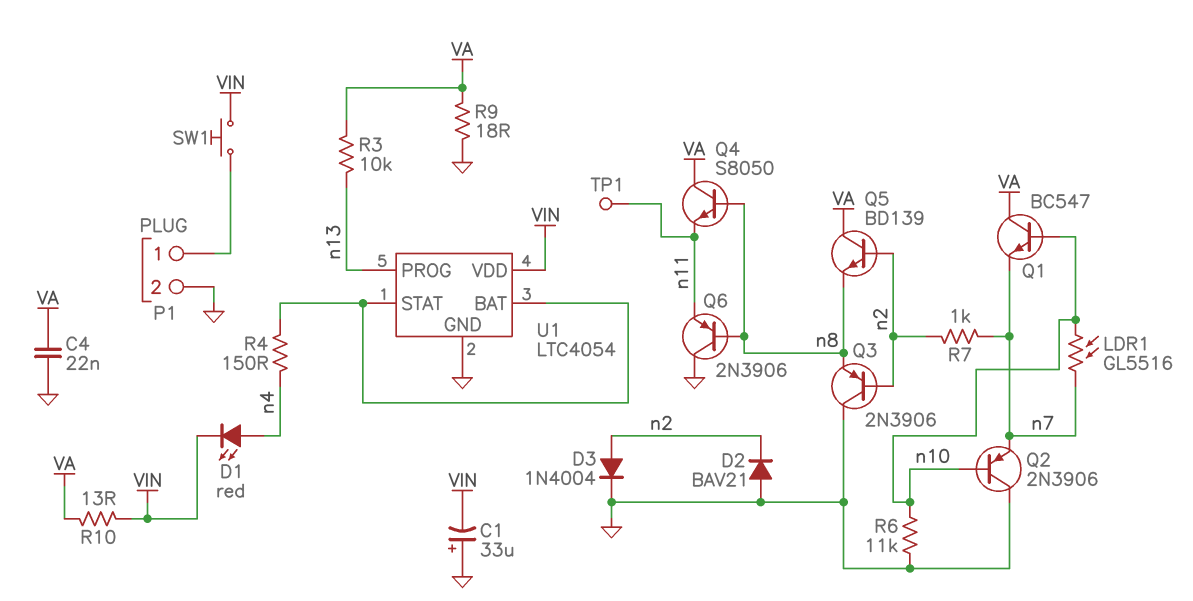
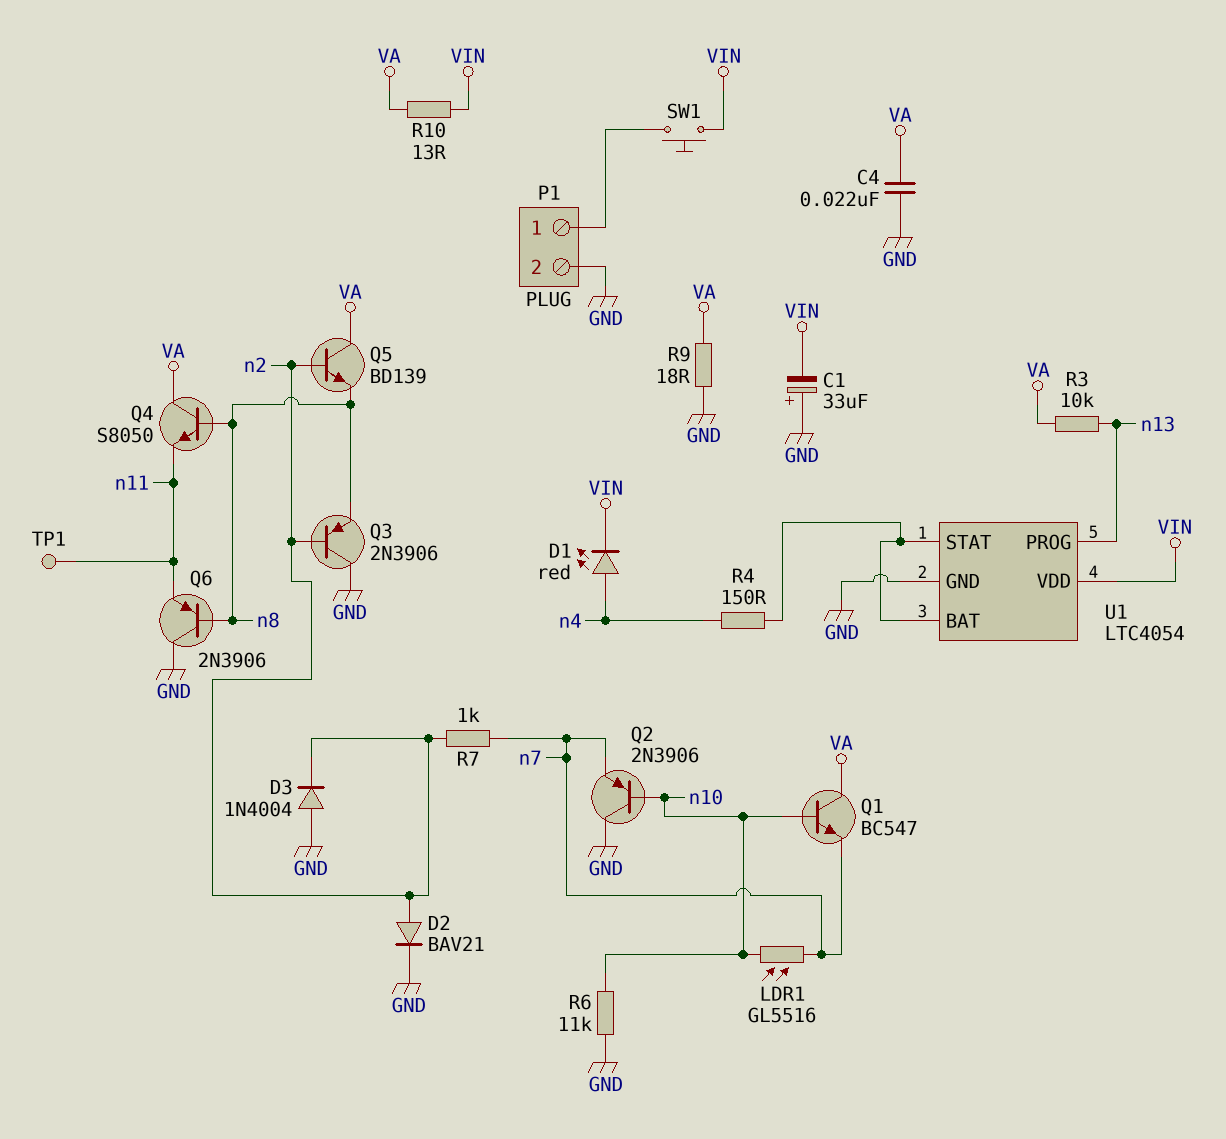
D2: diode BAV21 (A GND, K n2) -> diode BAV21 (A n2, K GND)
D3: diode 1N4004 (A n2, K GND) -> diode 1N4004 (A GND, K n2)

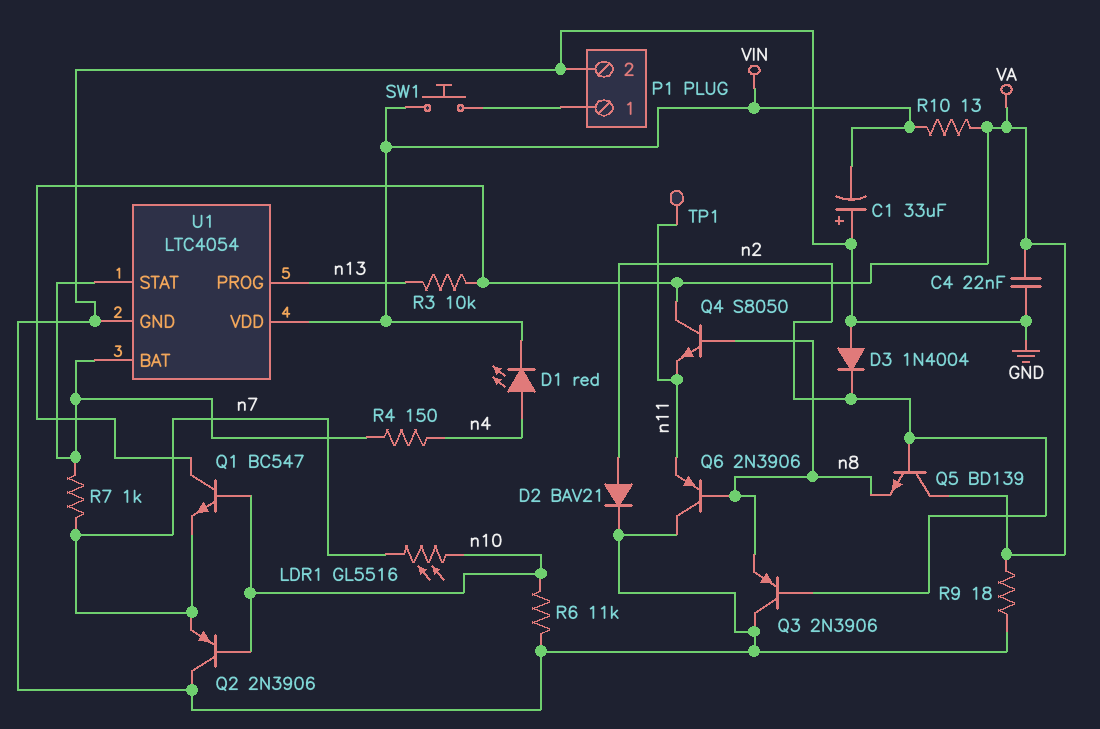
R7: 1k (n2, n7) -> 1k (U1/BAT, n7)

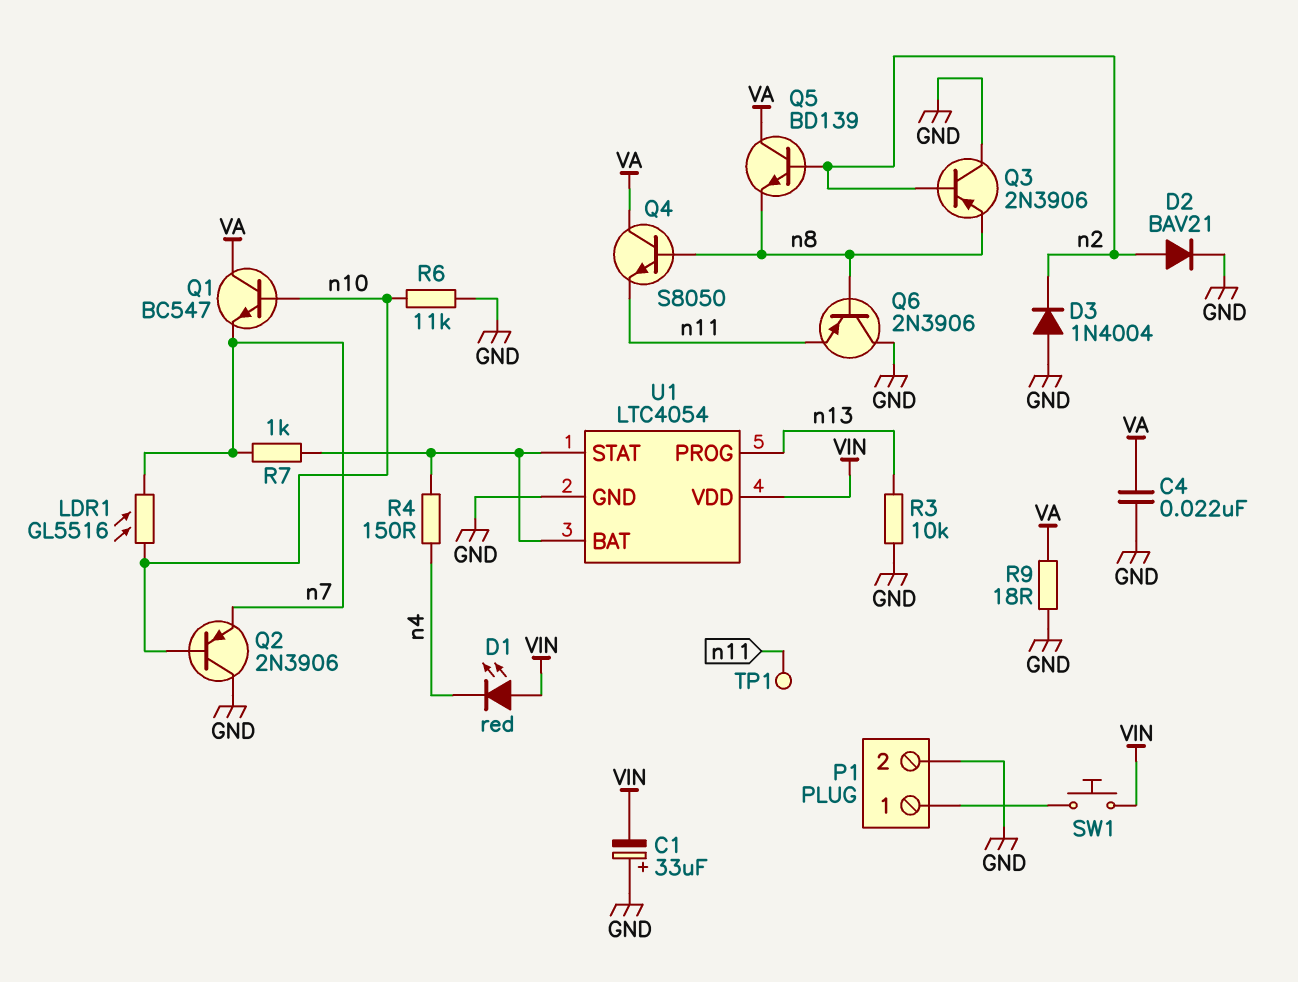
D1: LED red (A n4, K VIN) -> LED red (A VIN, K n4)
R3: 10k (VA, n13) -> 10k (GND, n13)
R10: 13 (VA, VIN) -> none

